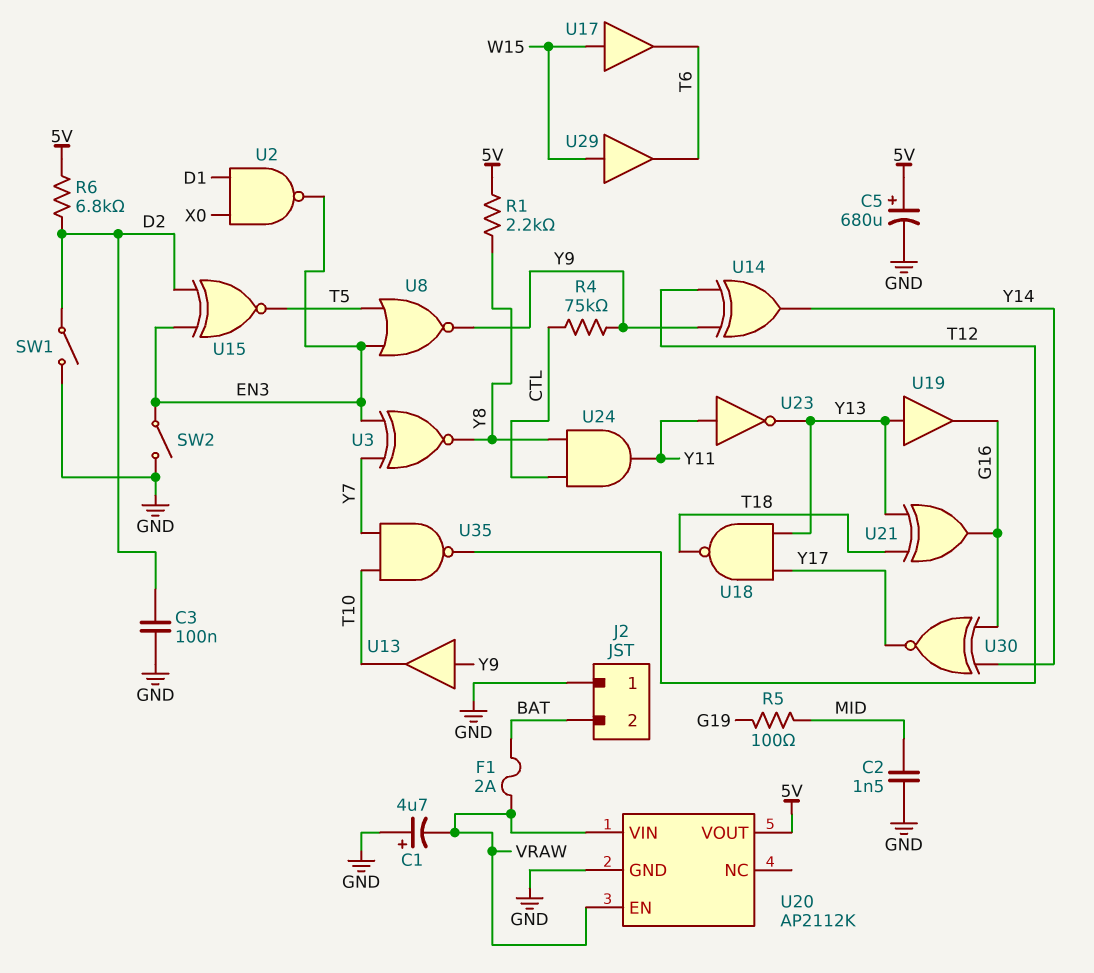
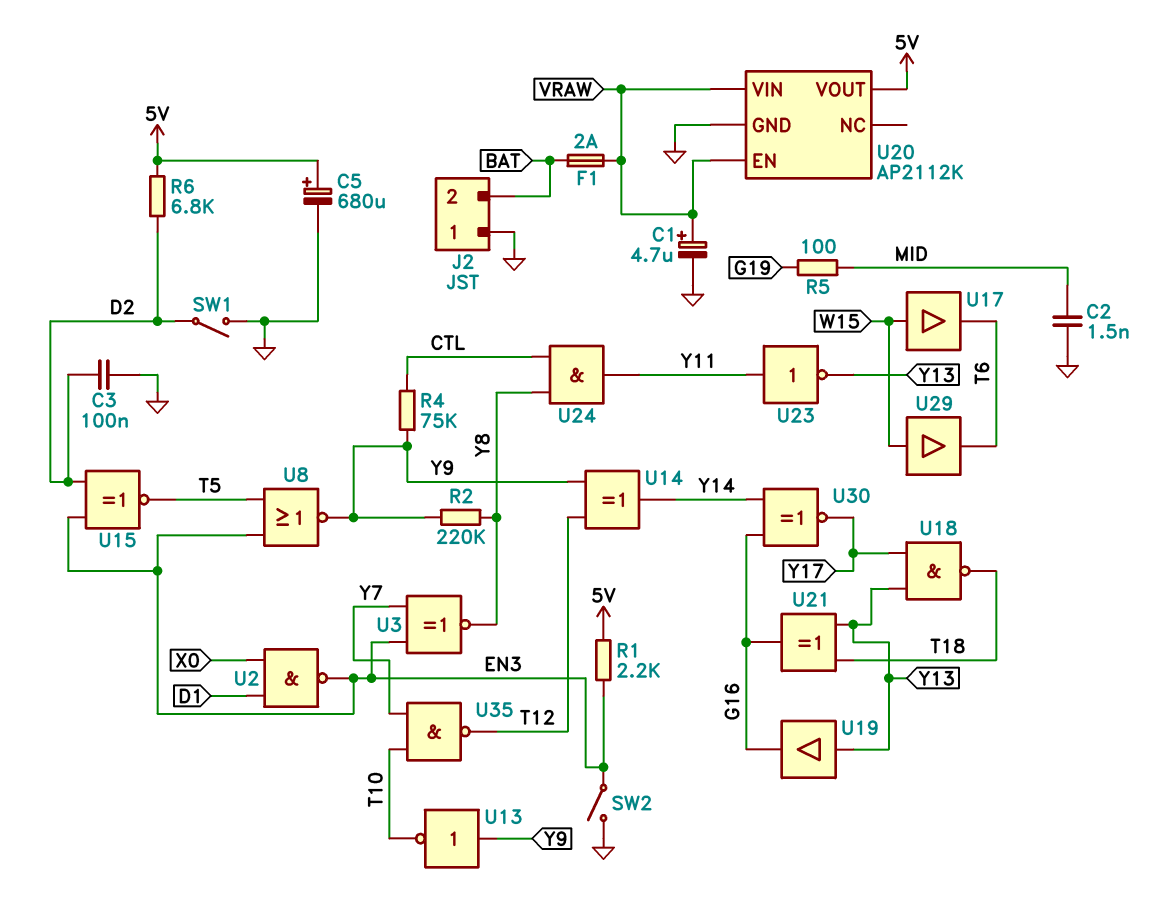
C1: 4.7uF (plus GND, minus VRAW) -> 4.7uF (plus VRAW, minus GND)
R1: 2.2k (5V, Y8) -> 2.2k (5V, EN3)
R2: none -> 220k (Y8, Y9)
U13: buffer (in Y9, out T10) -> NOT (in Y9, out T10)

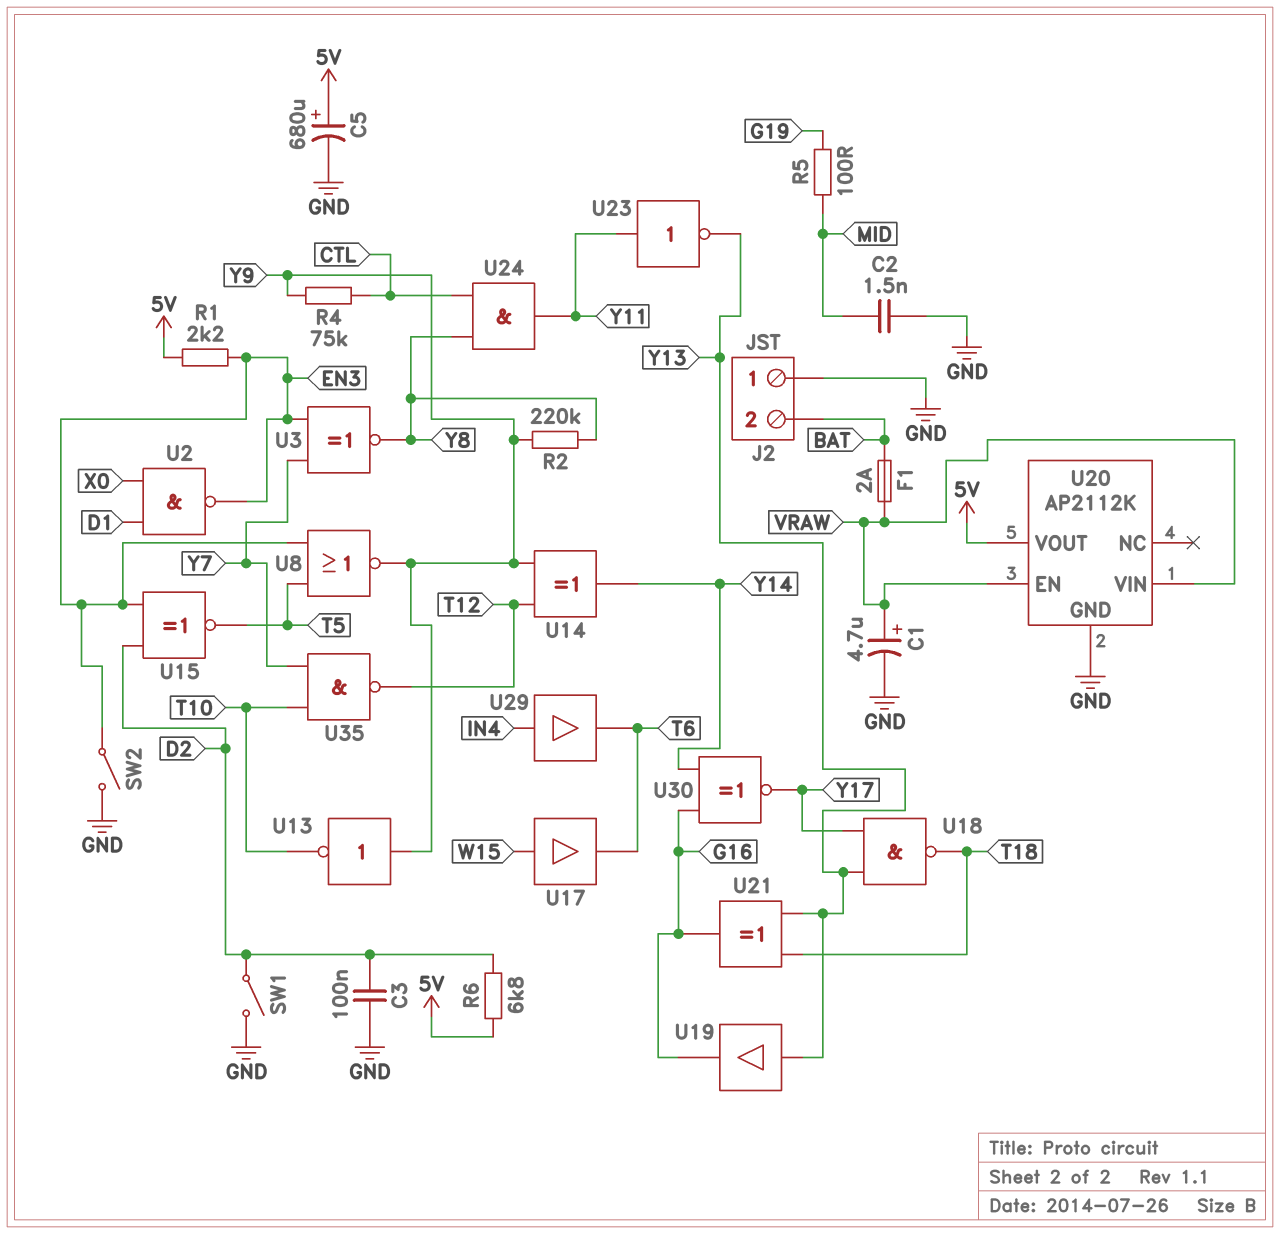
U29: buffer (in W15, out T6) -> buffer (in IN4, out T6)

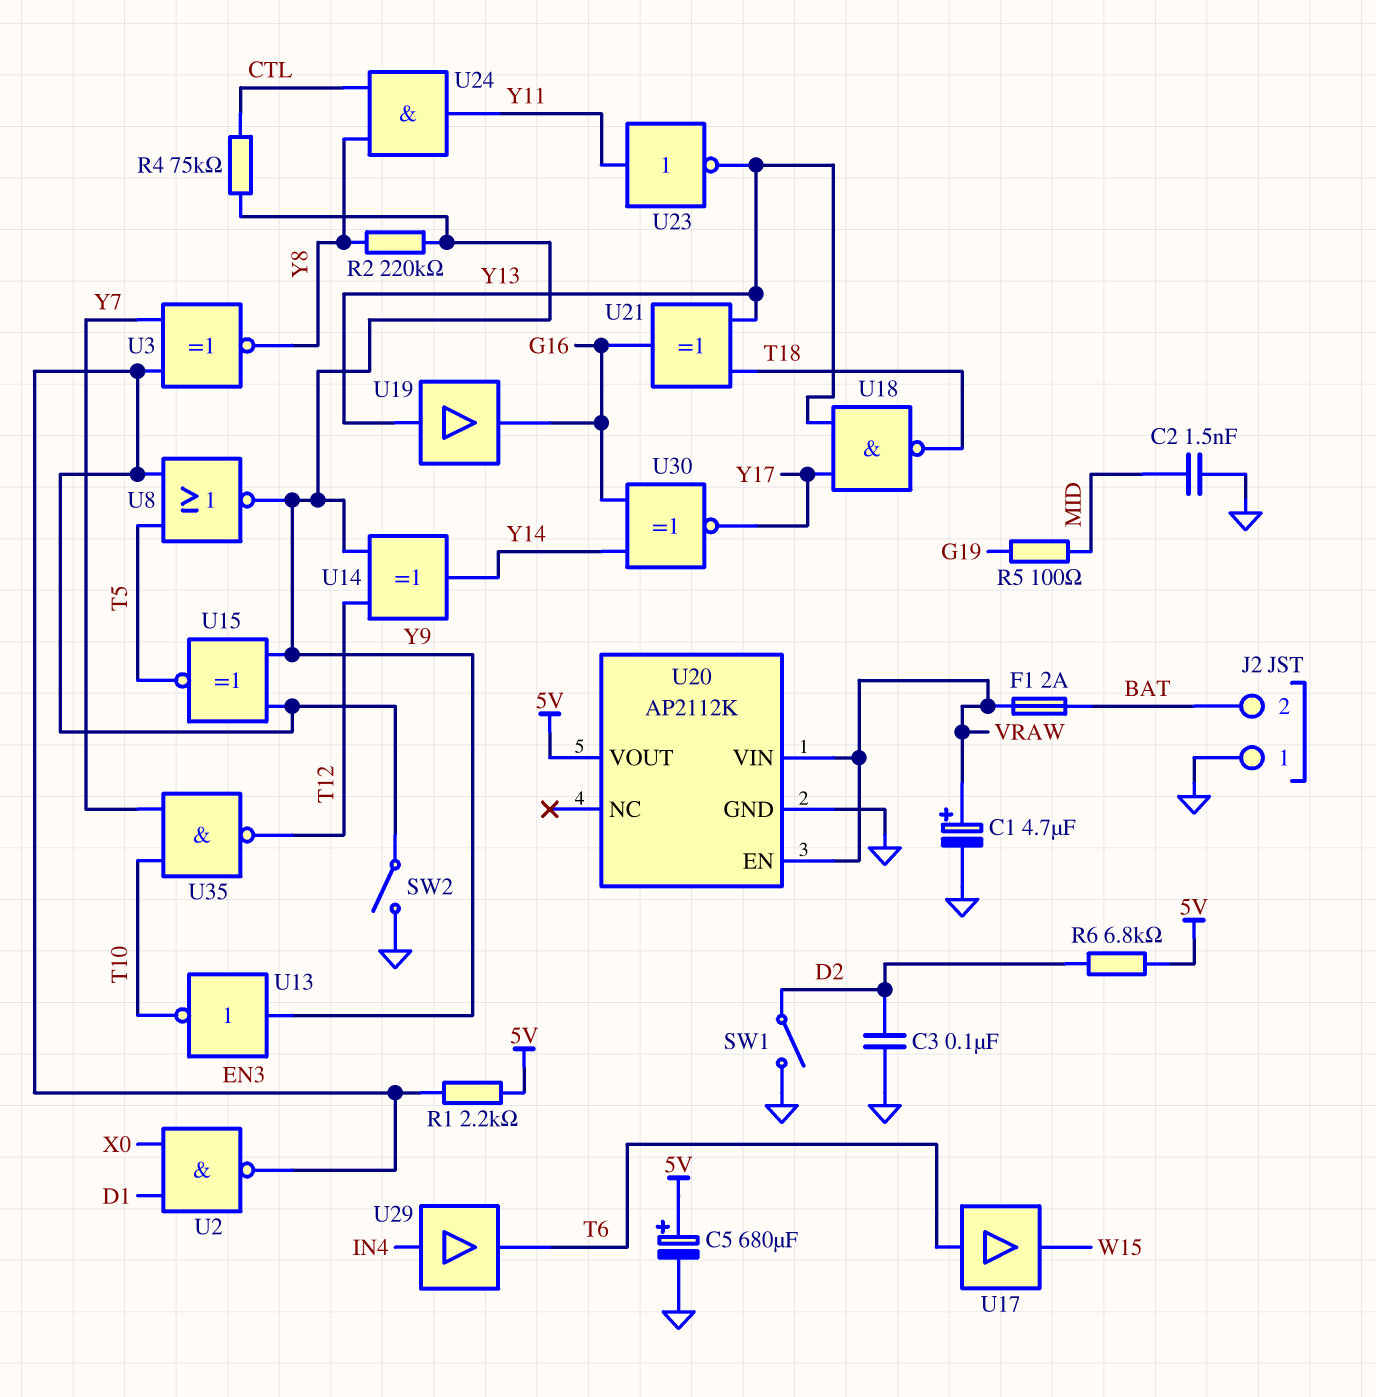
U15: XNOR (in D2, in EN3, out T5) -> XNOR (in EN3, in Y9, out T5)
U17: buffer (in W15, out T6) -> buffer (in T6, out W15)

